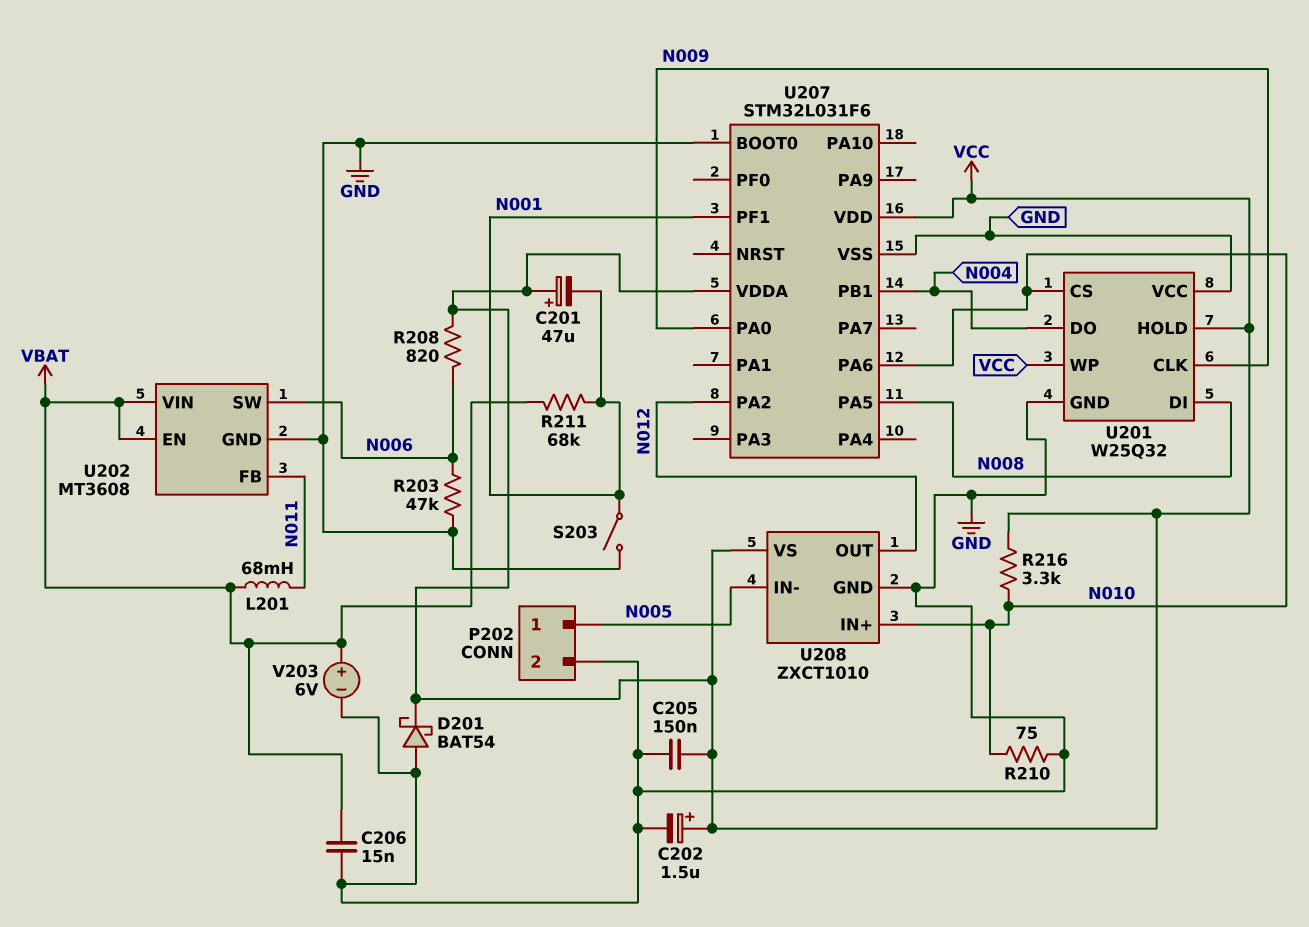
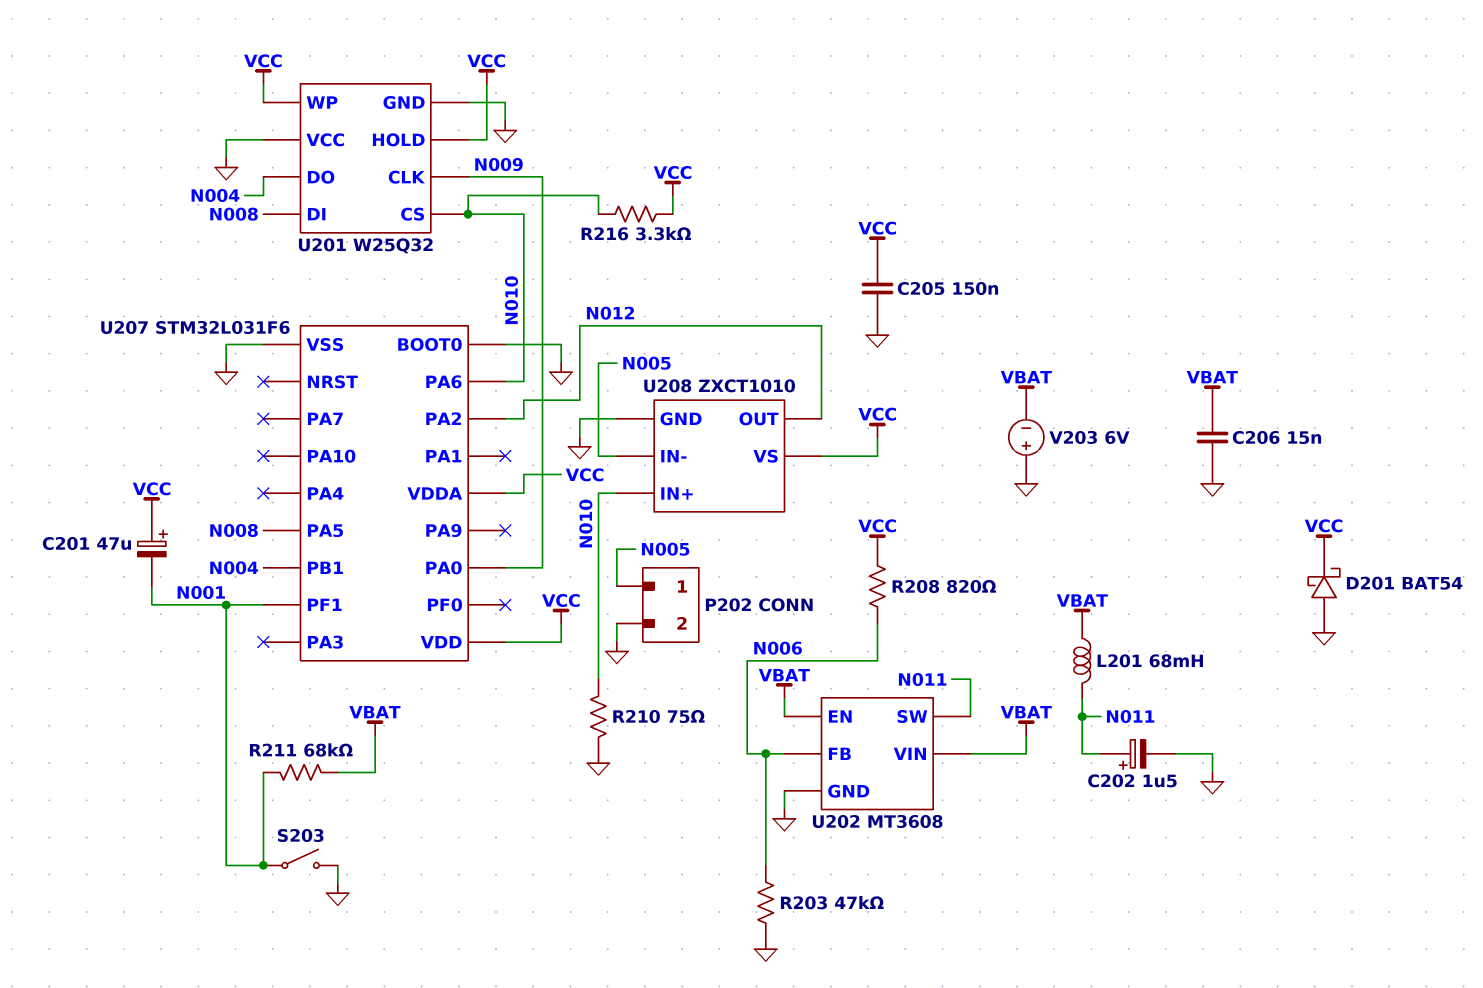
C202: 1.5uF (plus VCC, minus GND) -> 1.5uF (plus N011, minus GND)
U202 pin FB: N011 -> N006
U202 pin SW: N006 -> N011
V203: 6V (plus VBAT, minus GND) -> 6V (plus GND, minus VBAT)

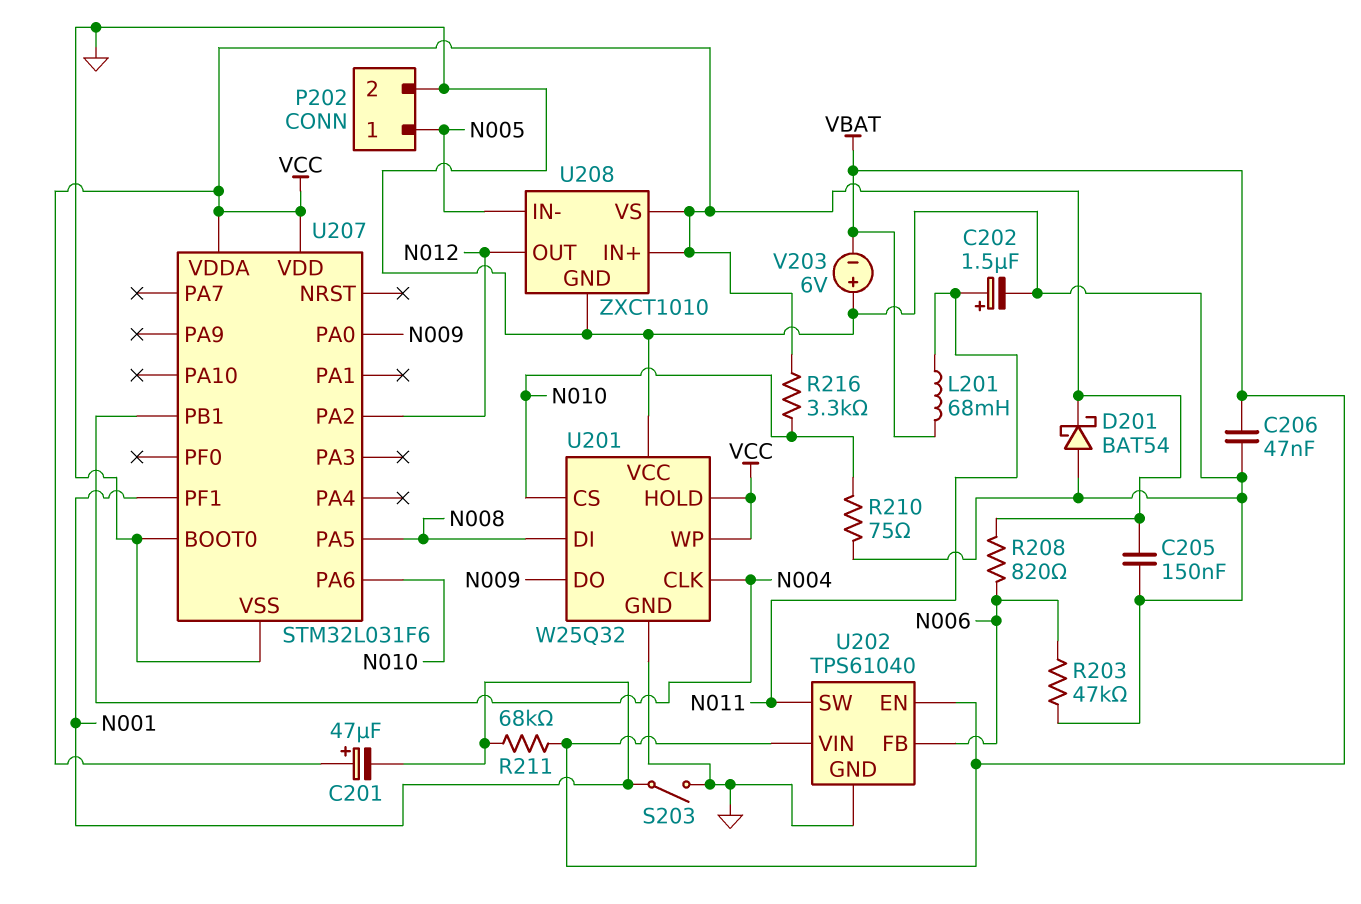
C206: 15nF (GND, VBAT) -> 47nF (GND, VBAT)
U201 pin CLK: N009 -> N004
U201 pin DO: N004 -> N009
U202: MT3608 -> TPS61040
U208 pin IN+: N010 -> VCC

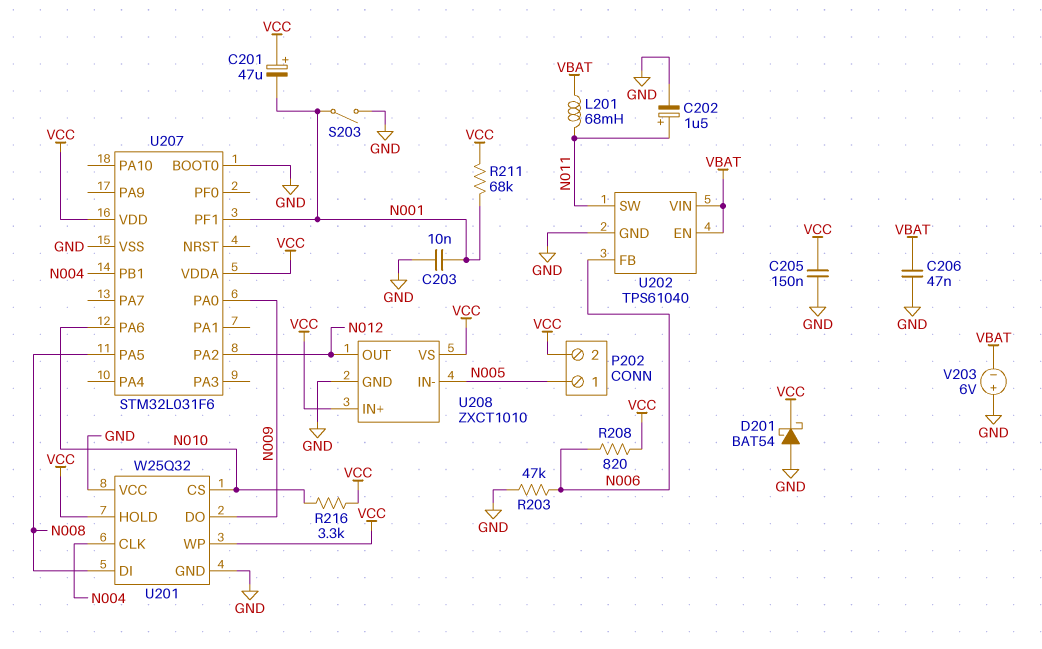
C203: none -> 10nF (GND, N001)
P202 pin 2: GND -> VCC
R210: 75 (GND, N010) -> none
R211: 68k (N001, VBAT) -> 68k (N001, VCC)

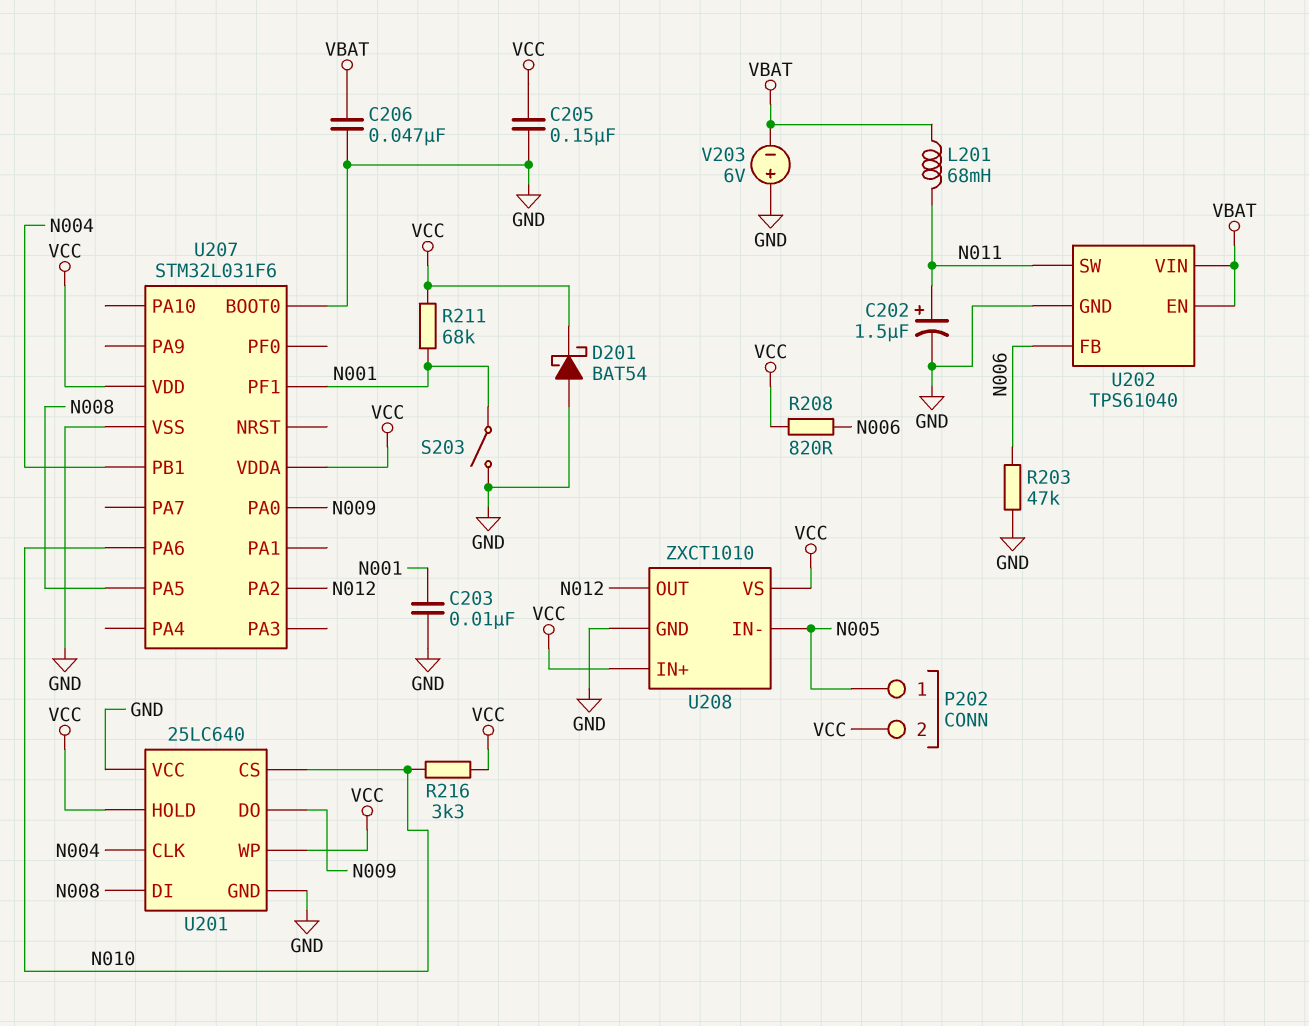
C201: 47uF (plus VCC, minus N001) -> none
U201: W25Q32 -> 25LC640

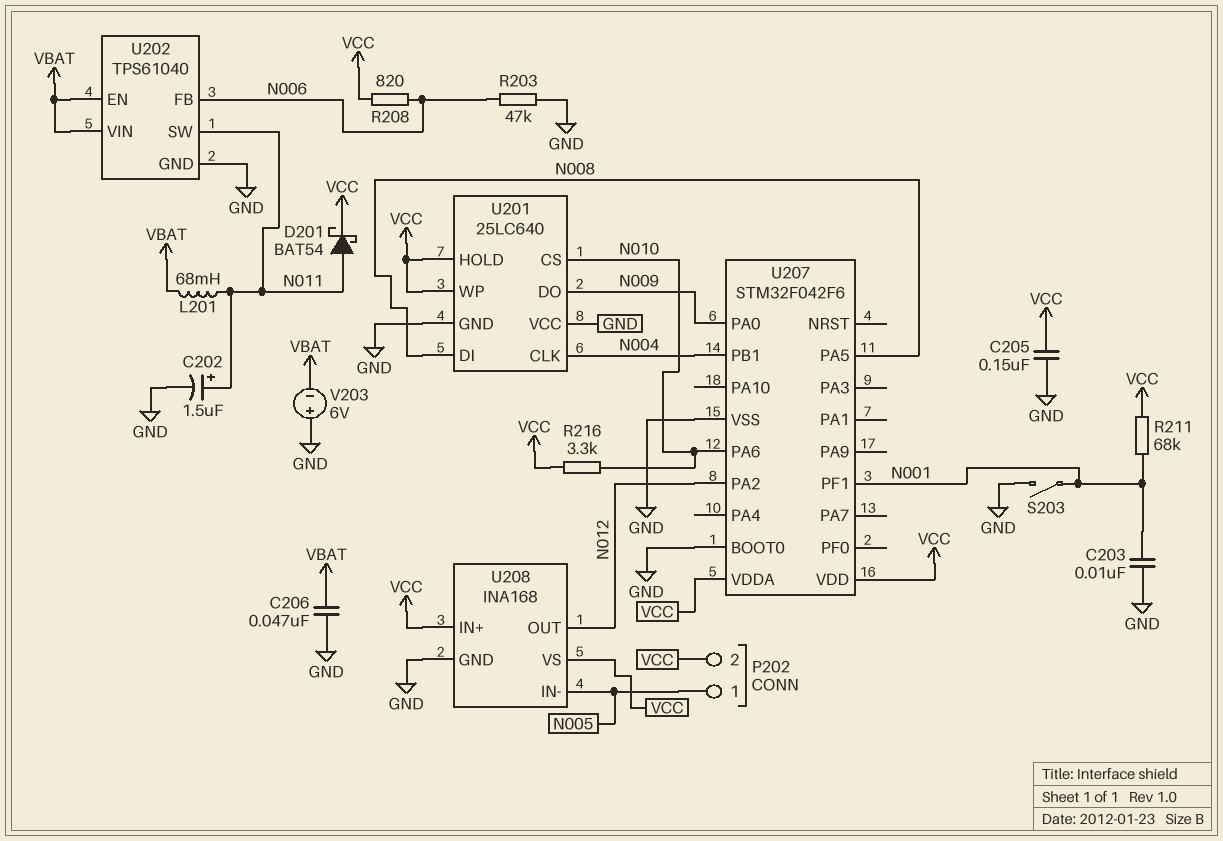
D201: schottky BAT54 (A GND, K VCC) -> schottky BAT54 (A N011, K VCC)
U207: STM32L031F6 -> STM32F042F6
U208: ZXCT1010 -> INA168

